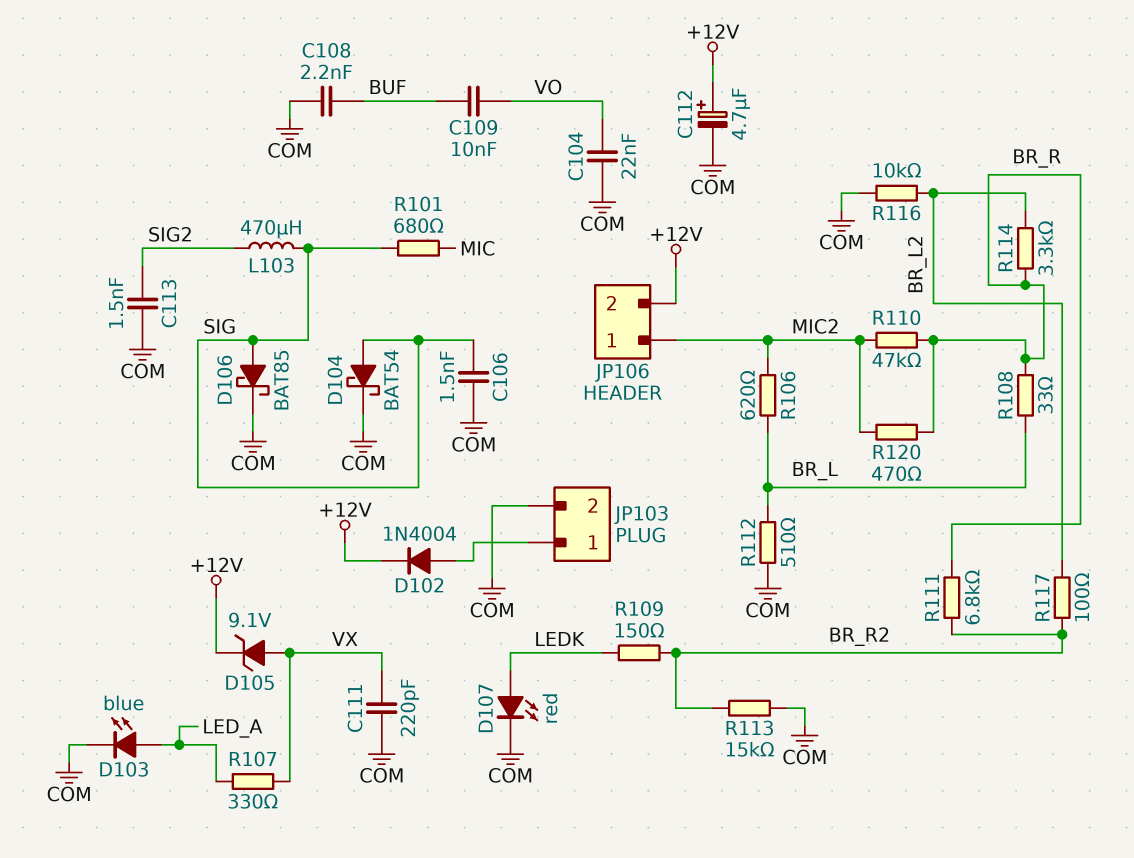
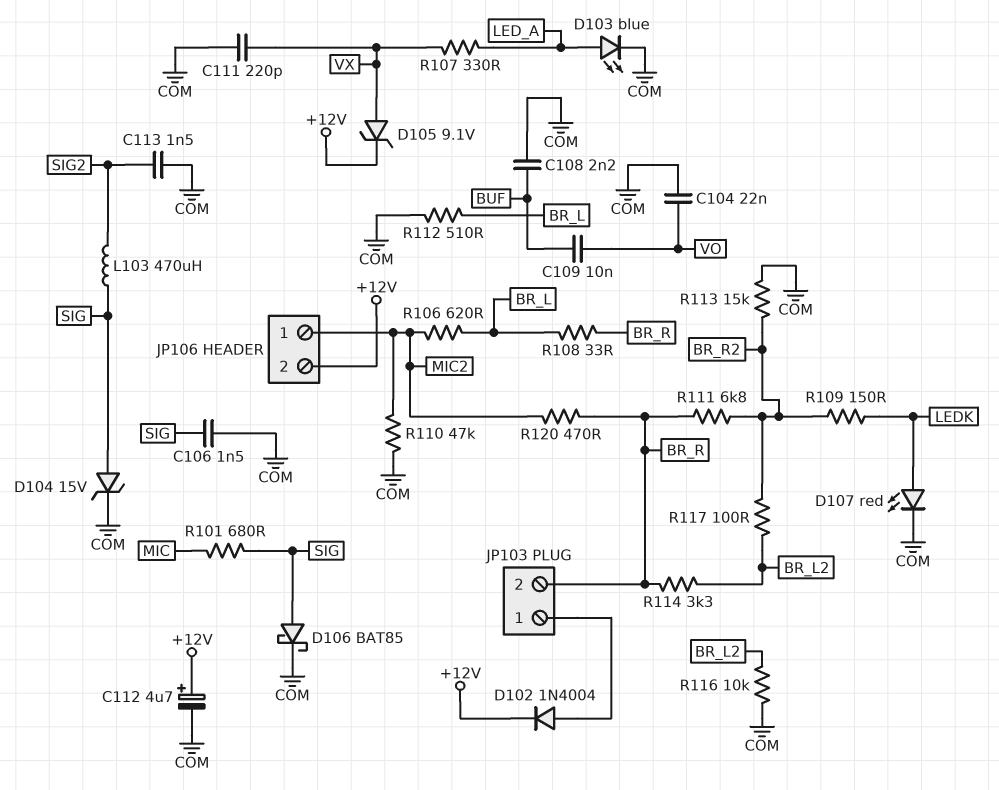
D104: schottky BAT54 (A SIG, K COM) -> zener 15V (A SIG, K COM)
JP103 pin 2: COM -> BR_R
R110: 47k (BR_R, MIC2) -> 47k (COM, MIC2)

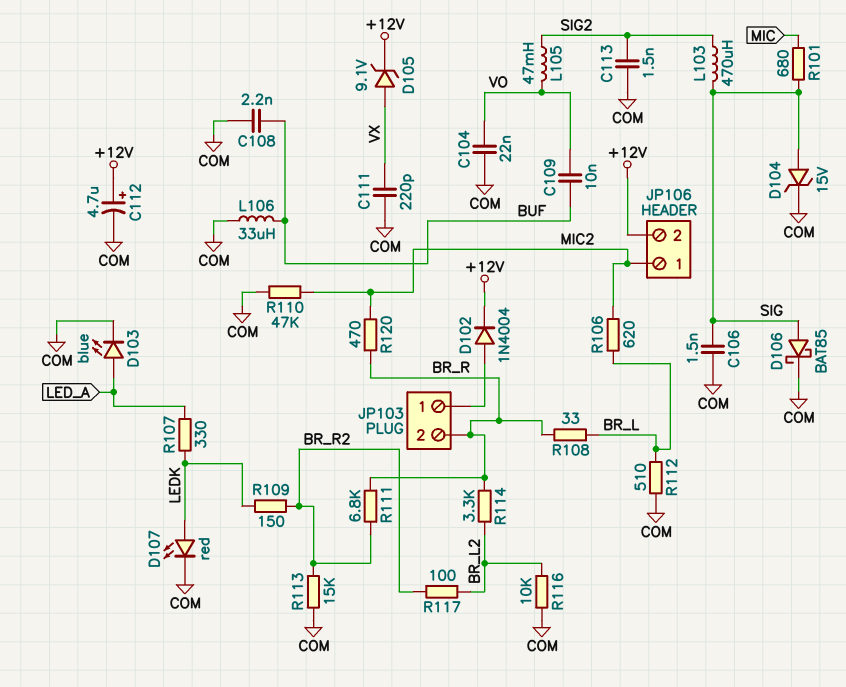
L105: none -> 47mH (SIG2, VO)
L106: none -> 33uH (BUF, COM)
R107: 330 (LED_A, VX) -> 330 (LEDK, LED_A)

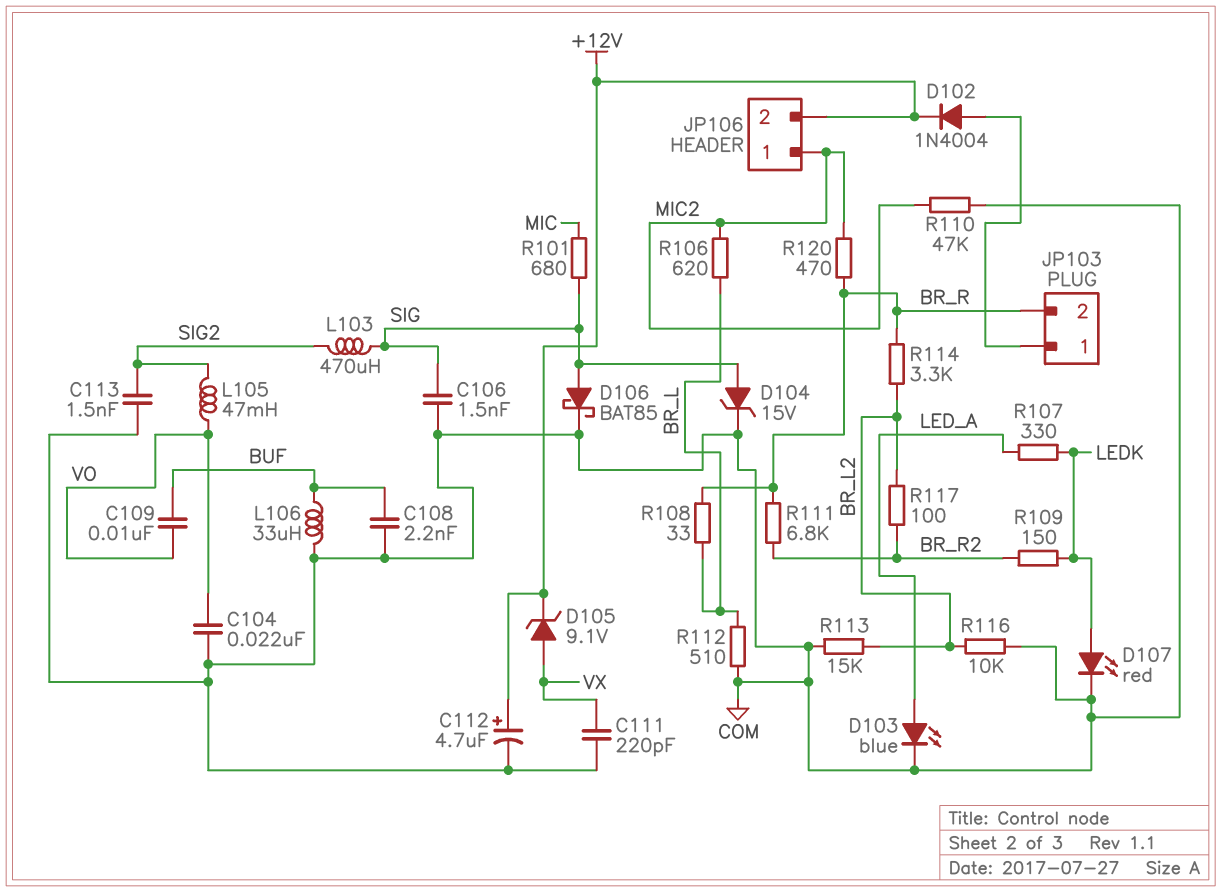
R113: 15k (BR_R2, COM) -> 15k (BR_L2, COM)

